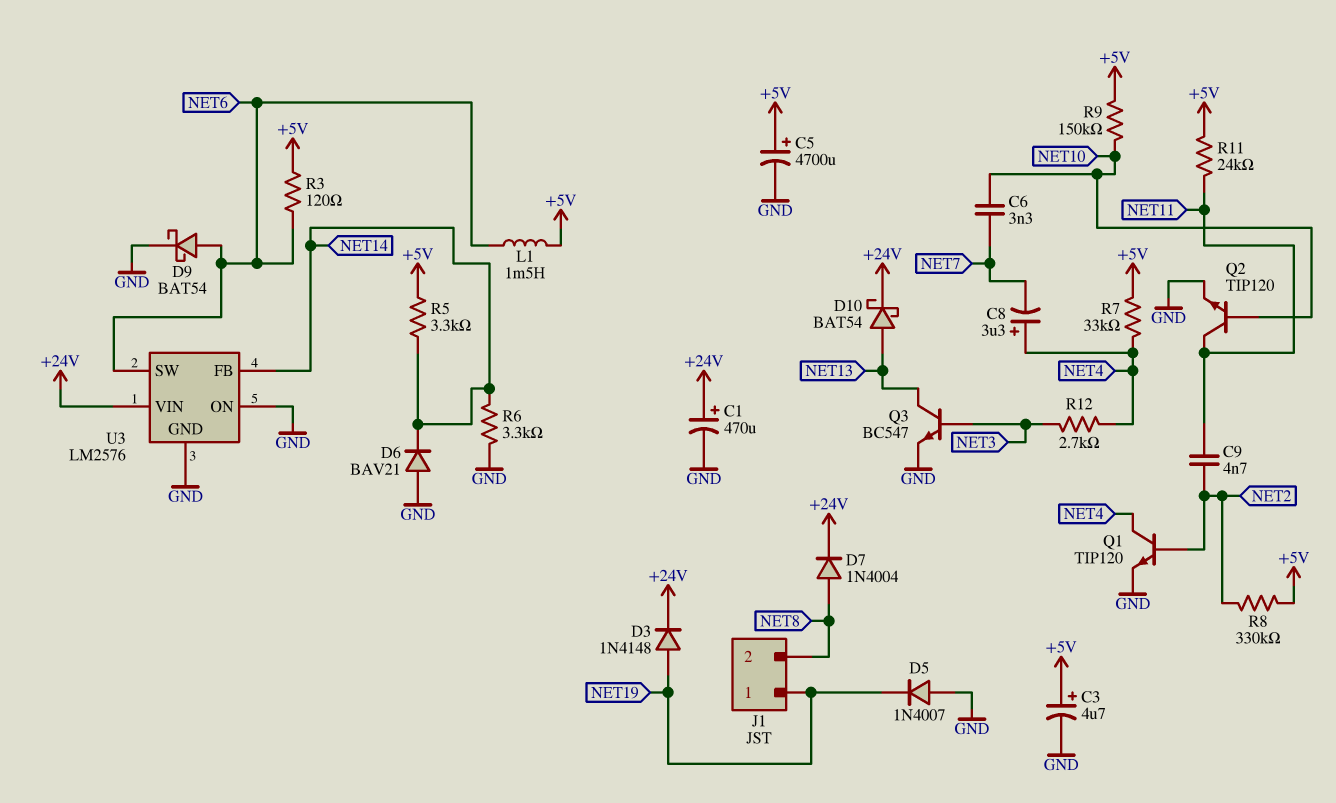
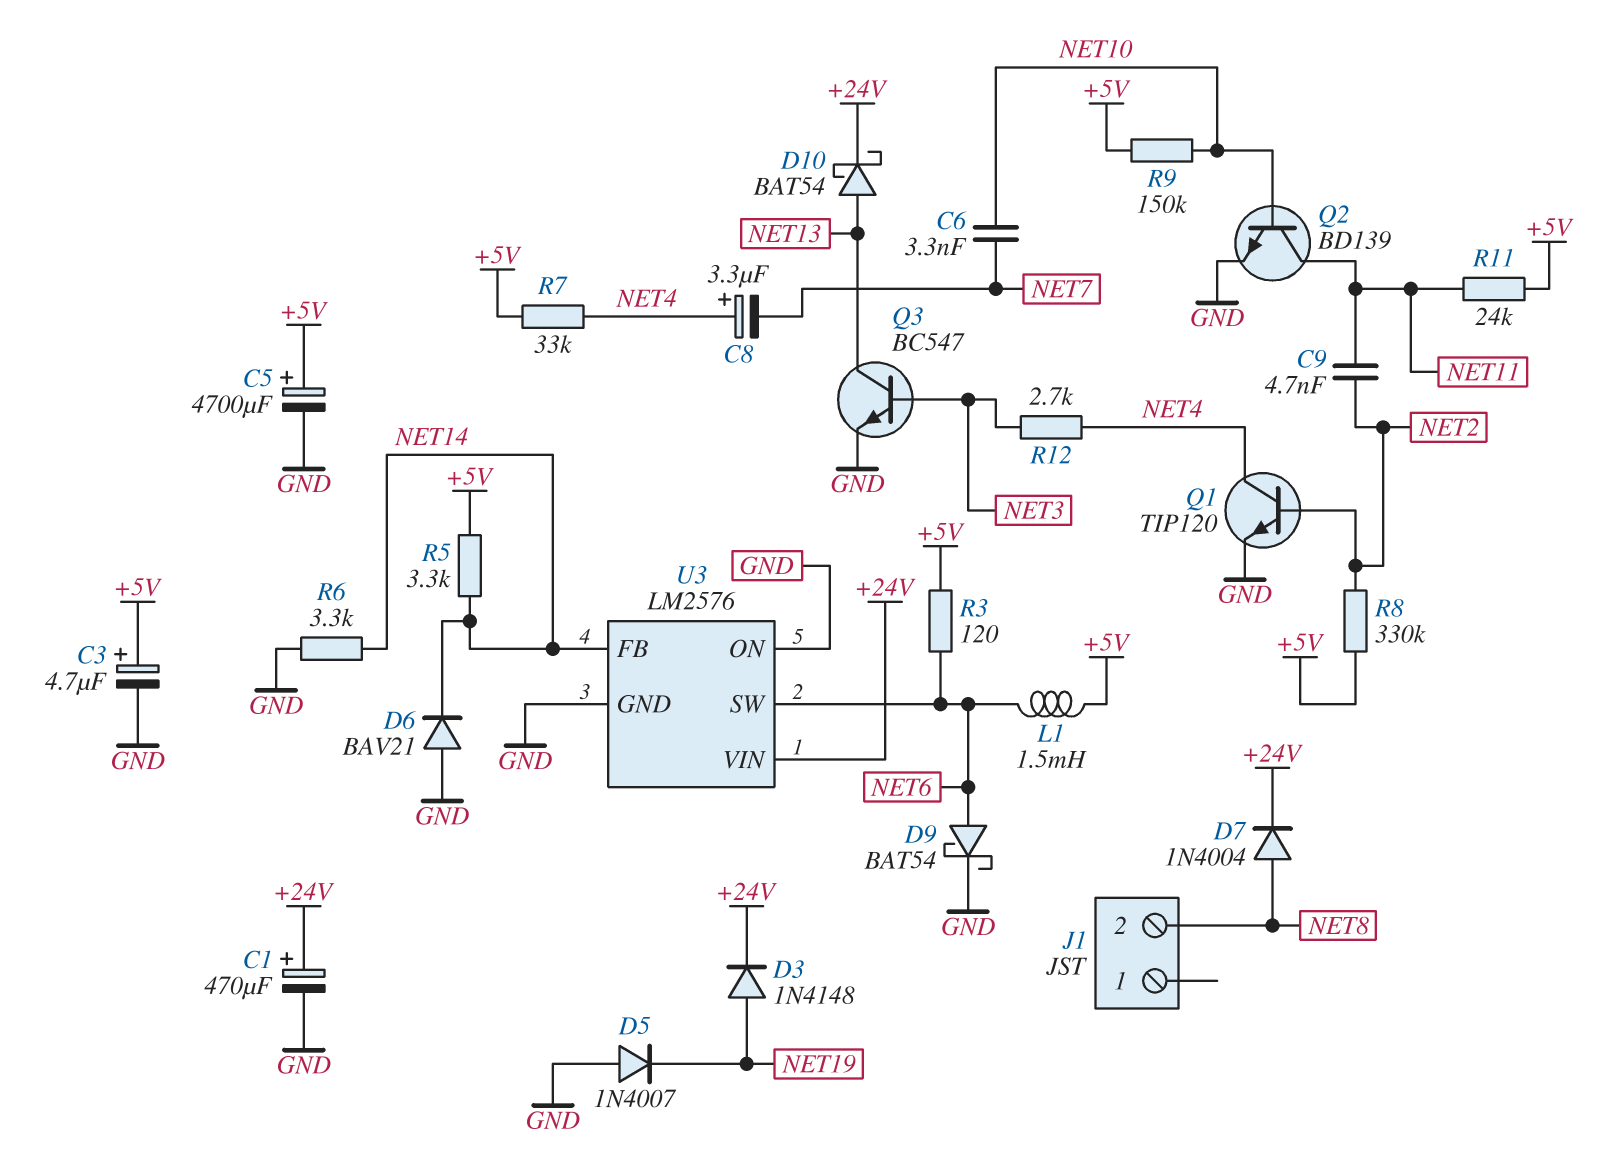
J1 pin 1: NET19 -> none
Q2: NPN TIP120 (B NET10, C NET11, E GND) -> NPN BD139 (B NET10, C NET11, E GND)

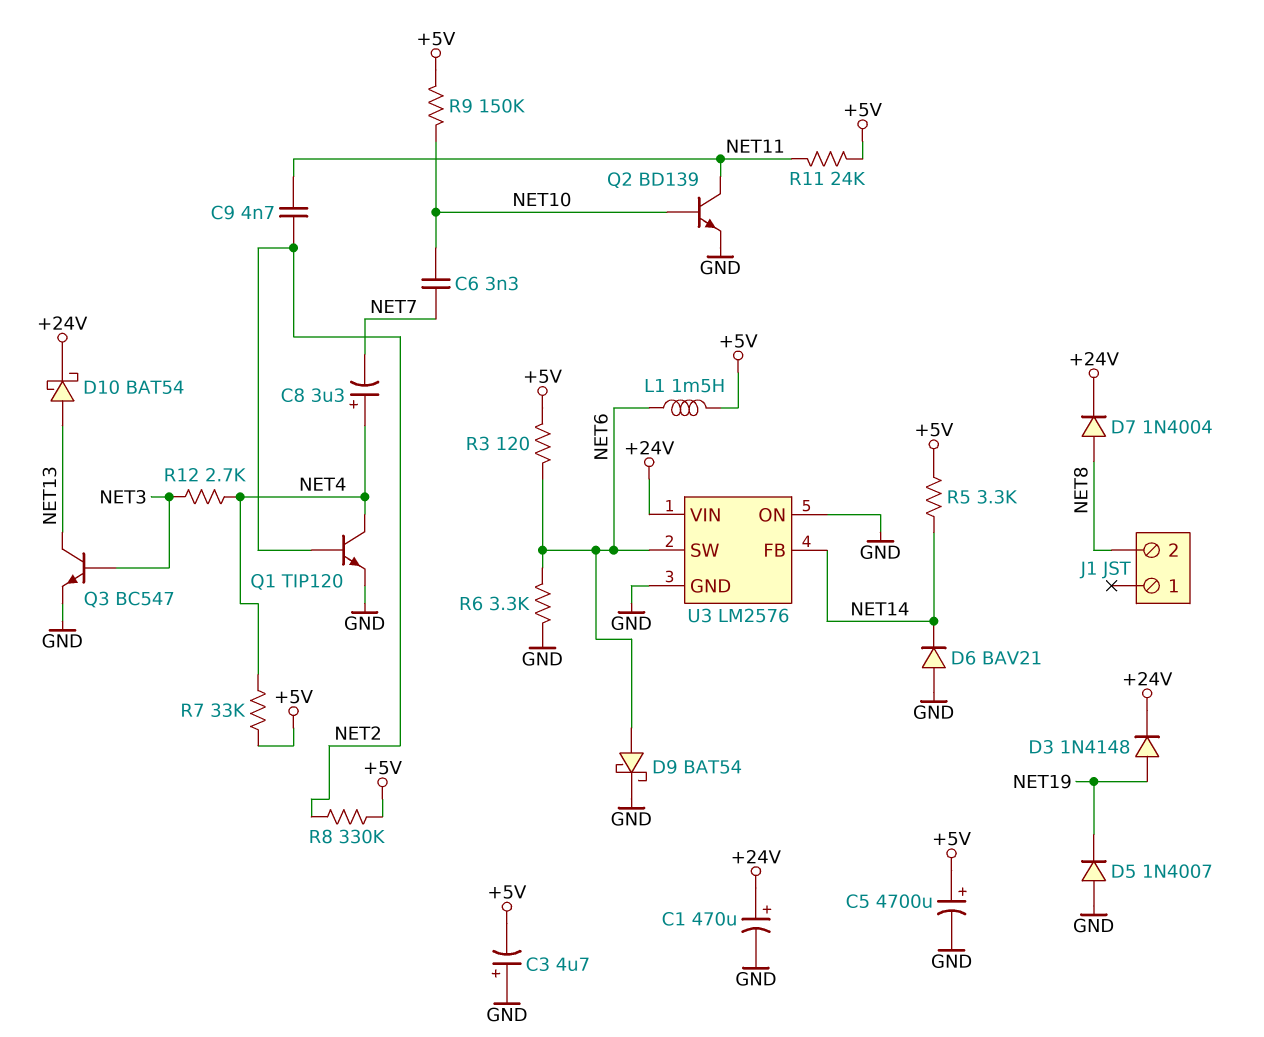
C3: 4.7uF (plus +5V, minus GND) -> 4.7uF (plus GND, minus +5V)
R6: 3.3k (GND, NET14) -> 3.3k (GND, NET6)

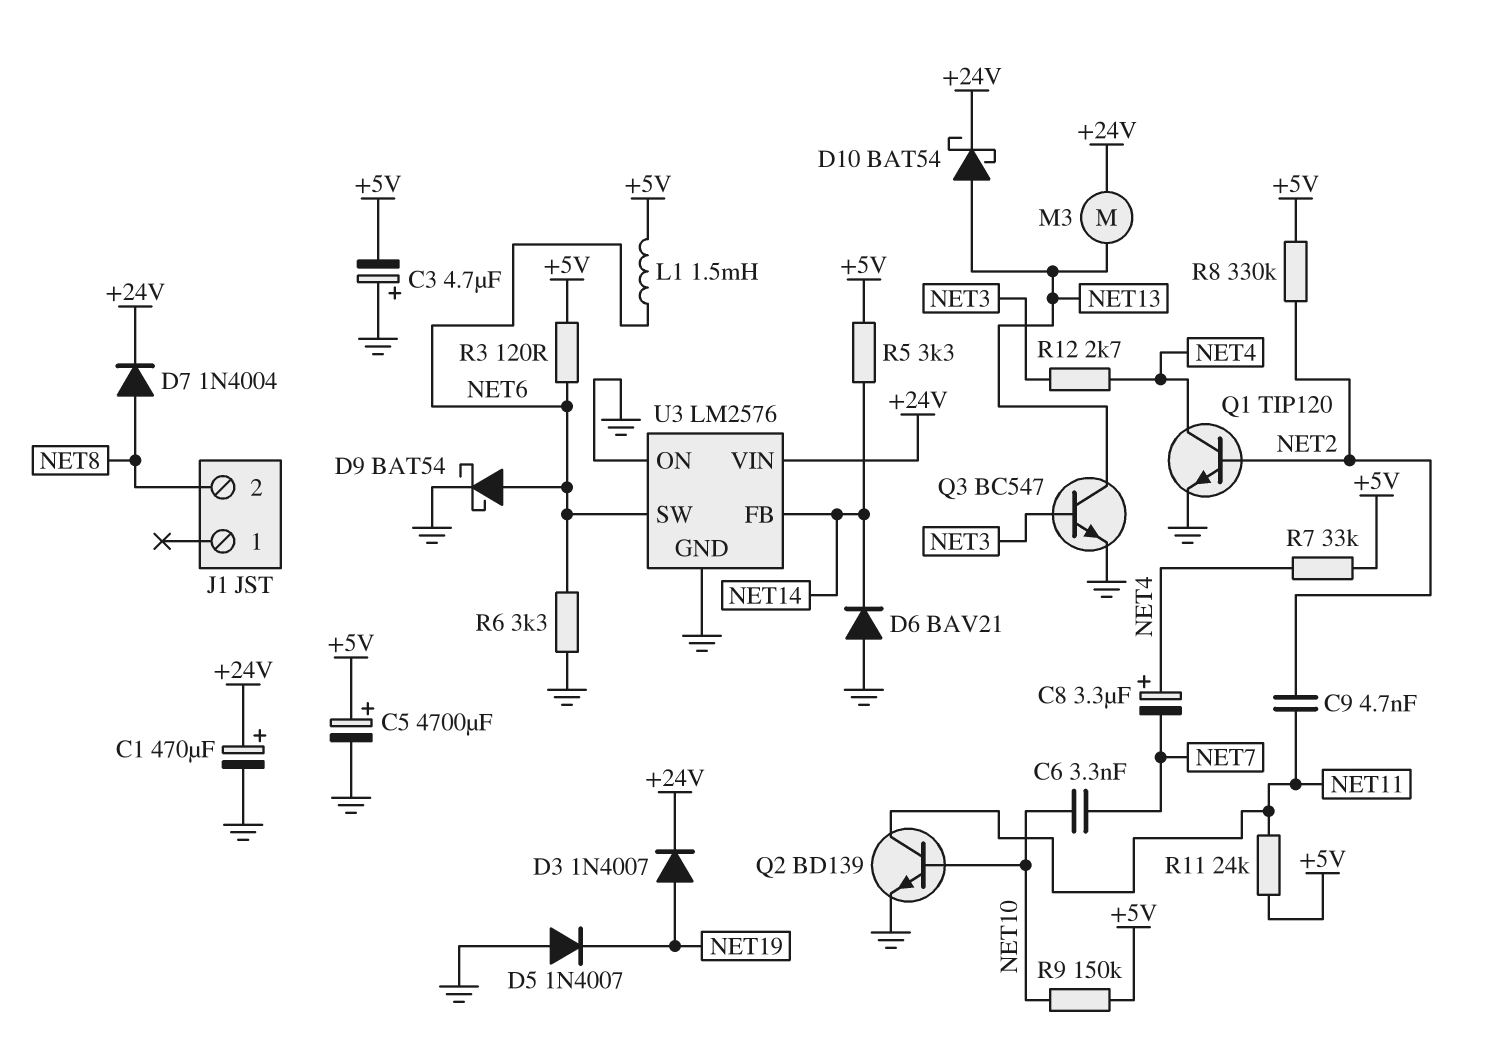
D3: diode 1N4148 (A NET19, K +24V) -> diode 1N4007 (A NET19, K +24V)
M3: none -> motor (+24V, NET13)

